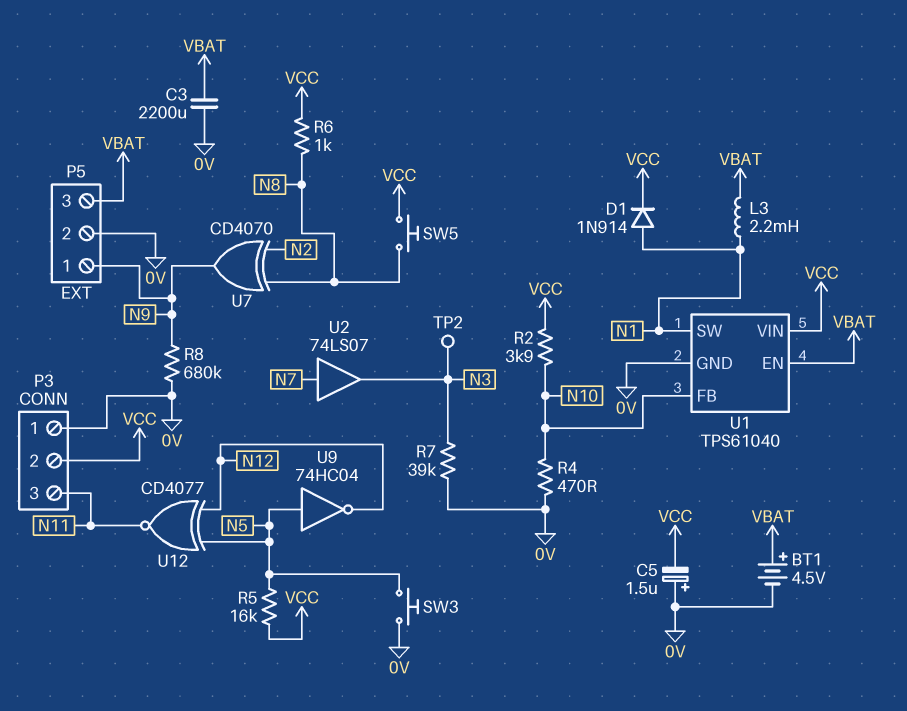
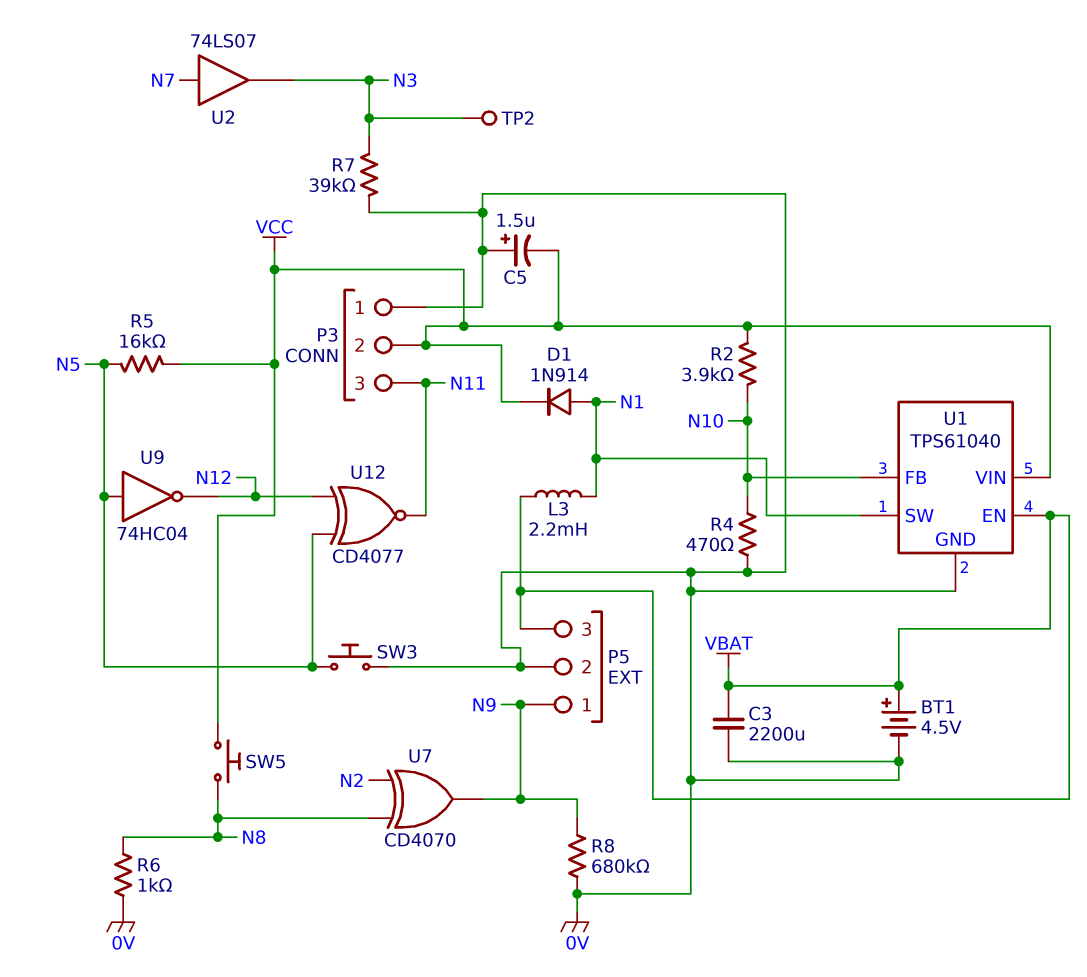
R6: 1k (N8, VCC) -> 1k (0V, N8)

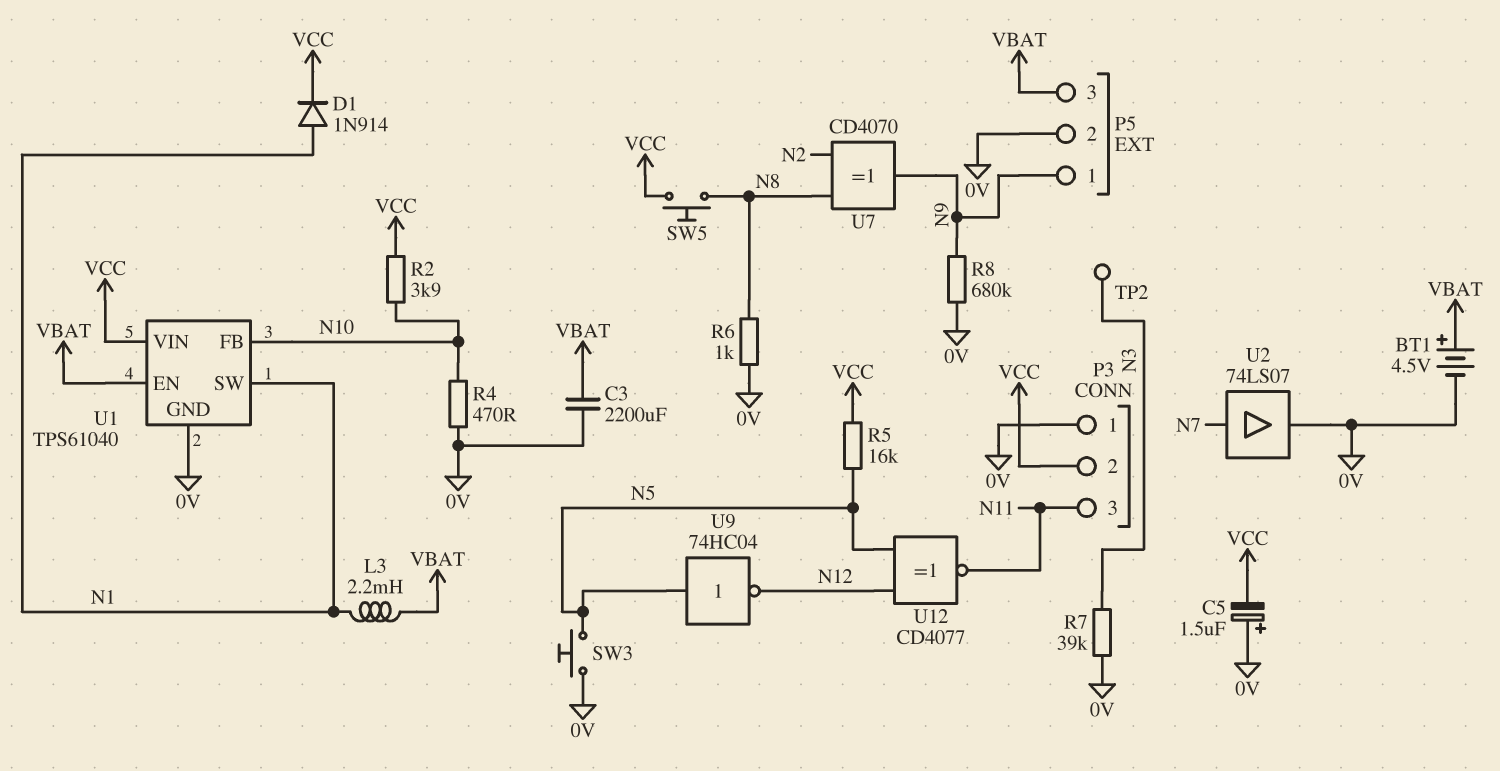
U2: buffer 74LS07 (in N7, out N3) -> buffer 74LS07 (in N7, out 0V)

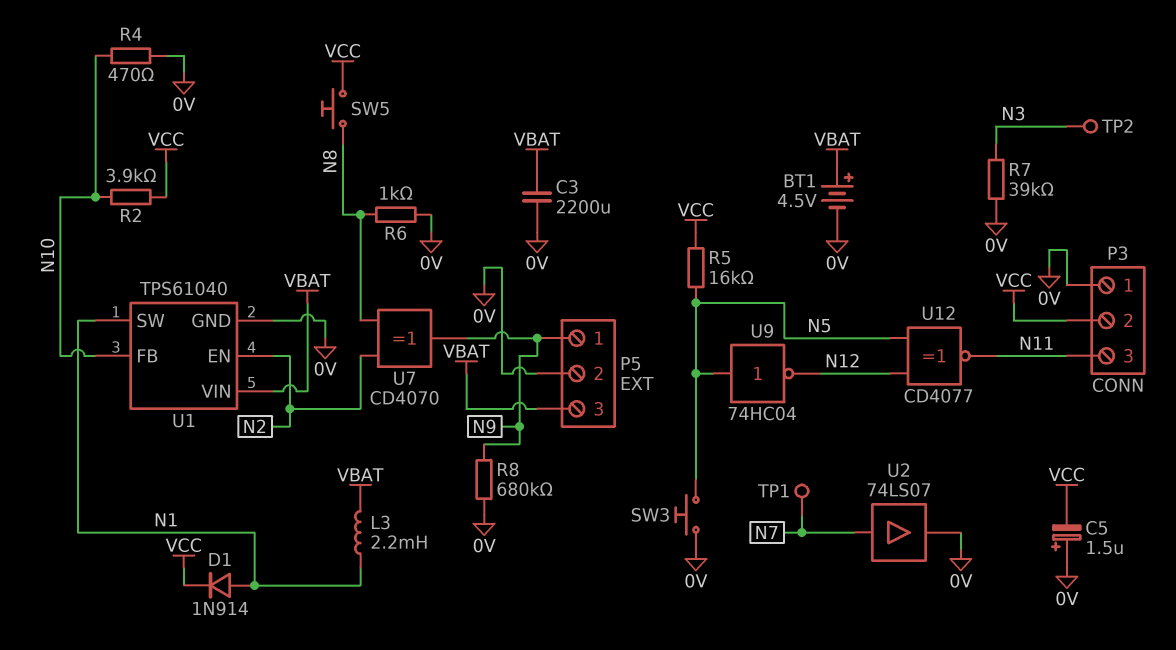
TP1: none -> test point (N7)
U1 pin EN: VBAT -> N2
U1 pin VIN: VCC -> VBAT

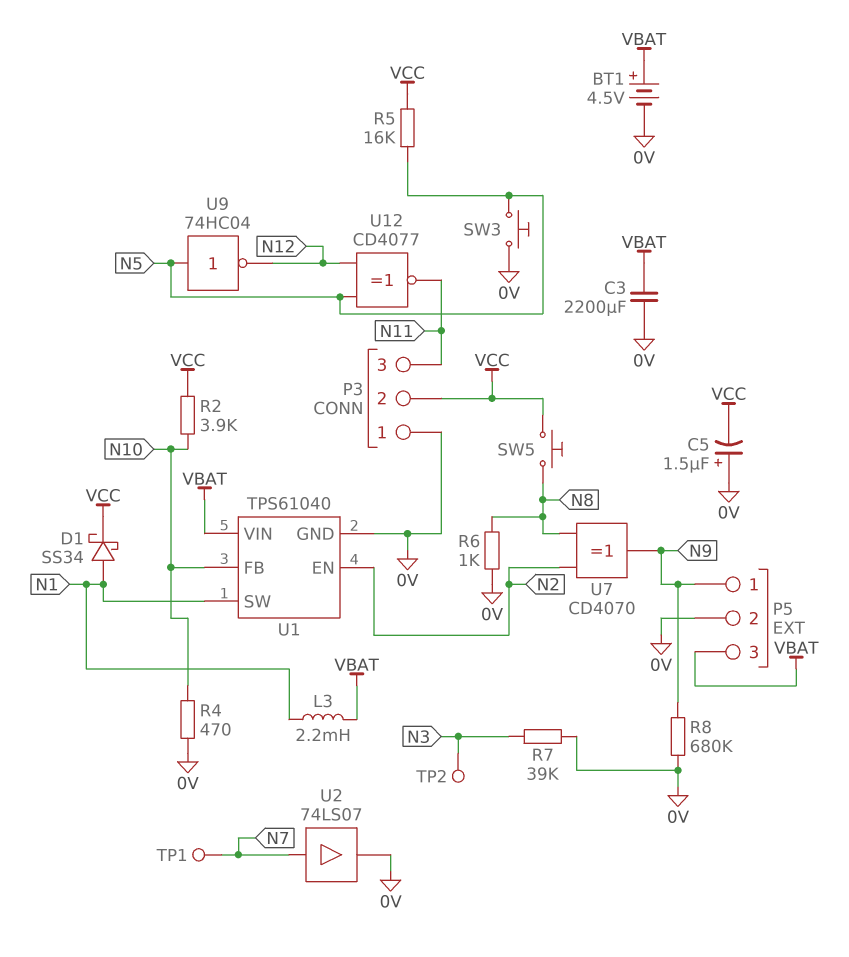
D1: diode 1N914 (A N1, K VCC) -> schottky SS34 (A N1, K VCC)

